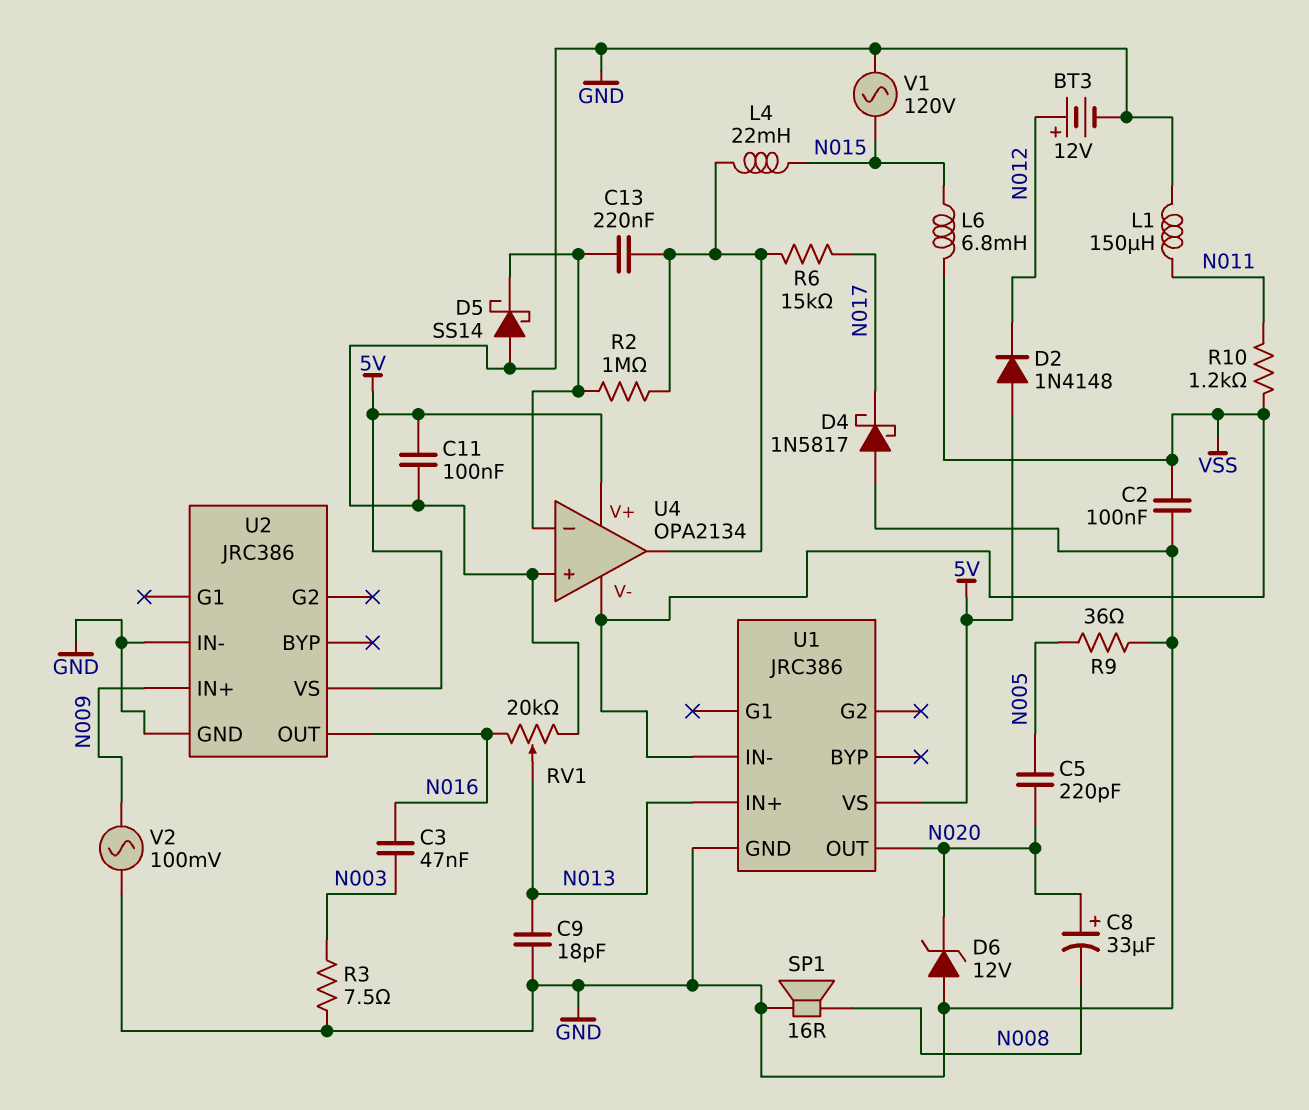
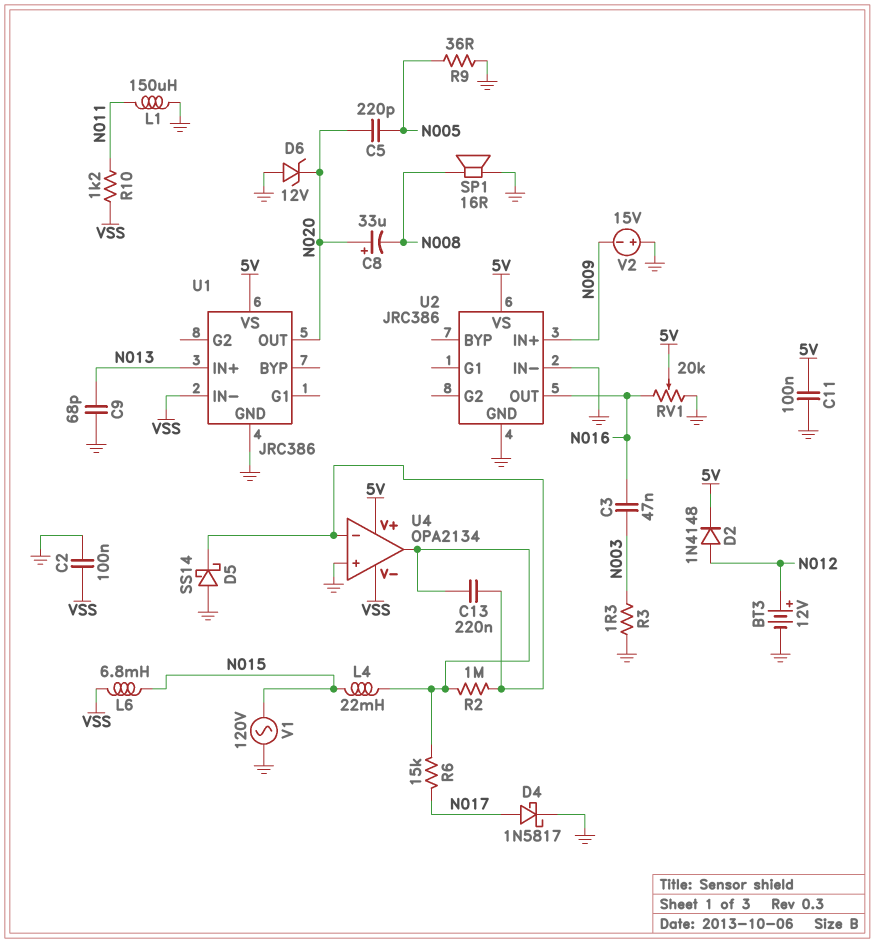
C9: 18pF (GND, N013) -> 68pF (GND, N013)
D2: diode 1N4148 (A 5V, K N012) -> diode 1N4148 (A N012, K 5V)
D4: schottky 1N5817 (A GND, K N017) -> schottky 1N5817 (A N017, K GND)
R3: 7.5 (GND, N003) -> 1.3 (GND, N003)
RV1: 20k (GND, N016, wiper N013) -> 20k (GND, N016, wiper 5V)
V2: AC 100mV (GND, N009) -> 15V (plus GND, minus N009)

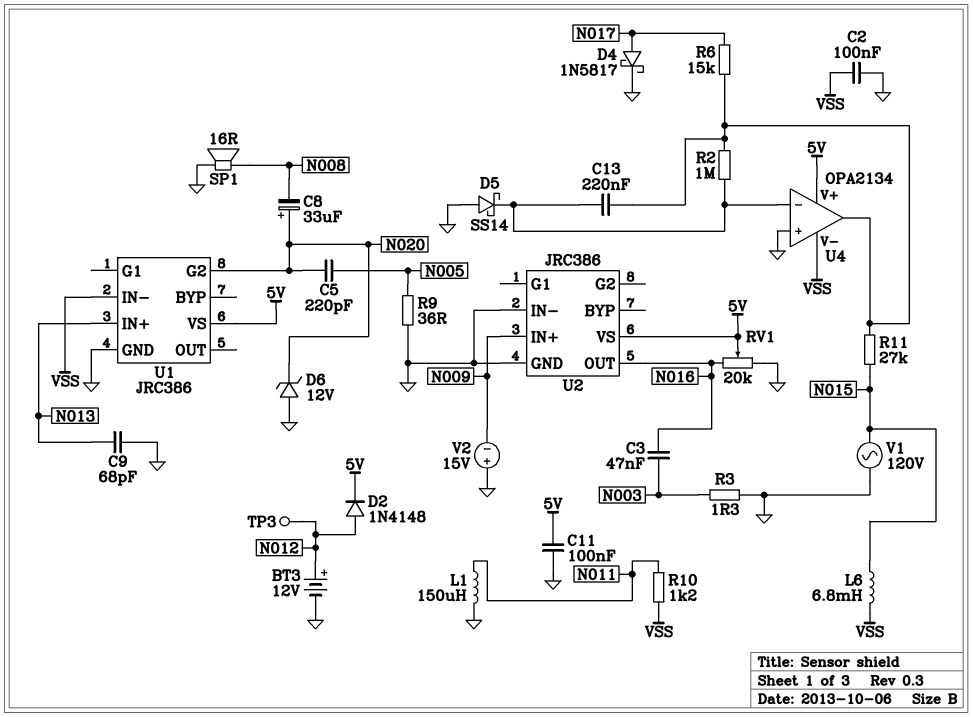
L4: 22mH (N015, U4/out) -> none
R11: none -> 27k (N015, U4/out)
TP3: none -> test point (N012)
U1 pin G2: none -> N020
U1 pin OUT: N020 -> none

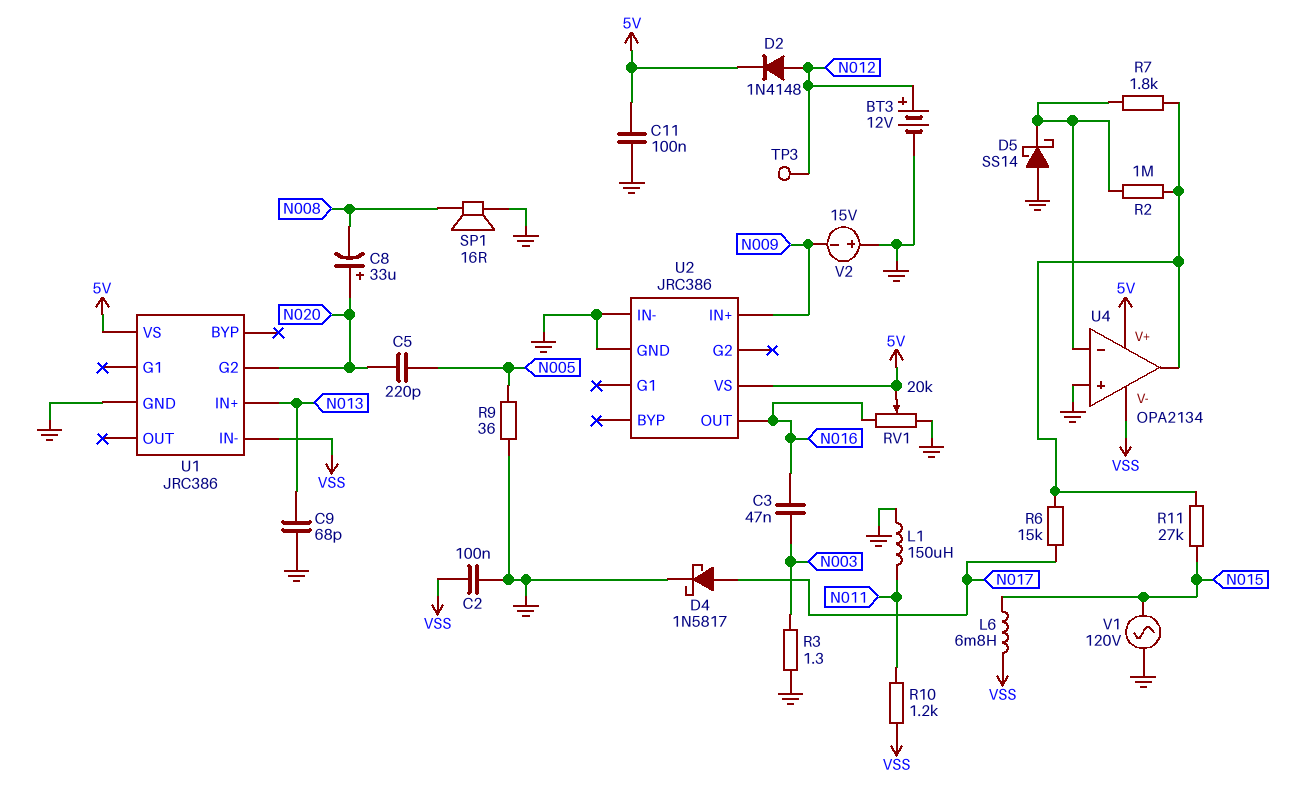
C13: 220nF (U4/in-, U4/out) -> none
D6: zener 12V (A GND, K N020) -> none
R7: none -> 1.8k (U4/in-, U4/out)

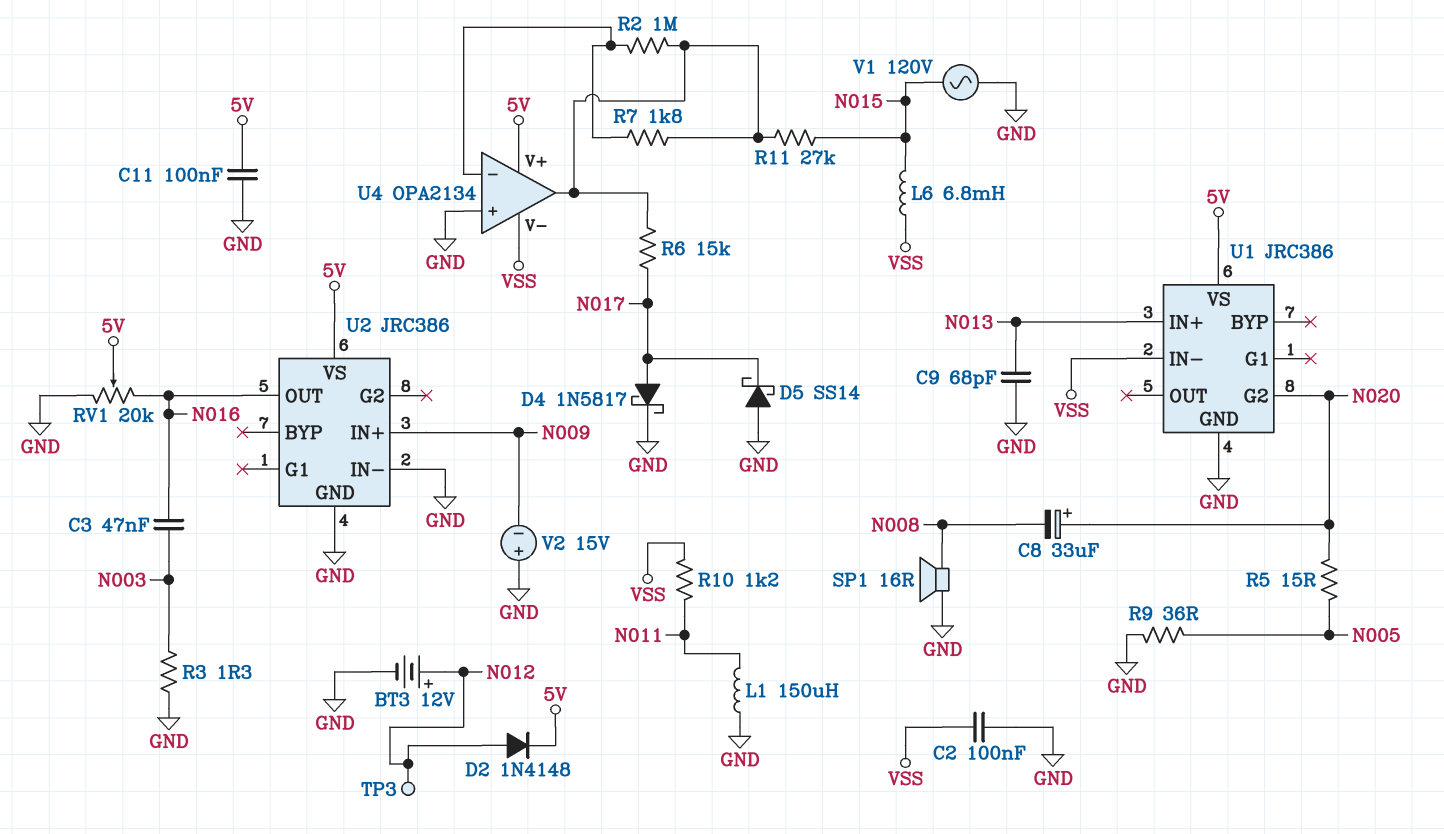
C5: 220pF (N005, N020) -> none
D5: schottky SS14 (A GND, K U4/in-) -> schottky SS14 (A GND, K N017)
R5: none -> 15 (N005, N020)

